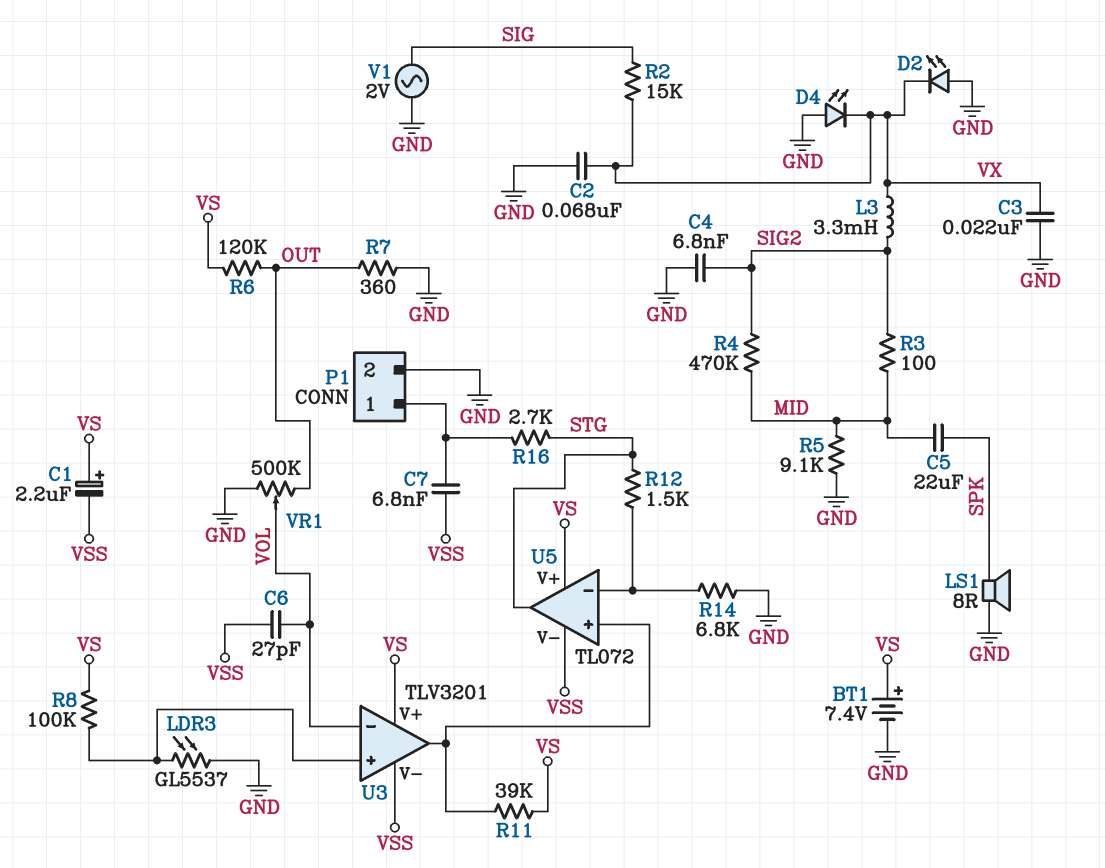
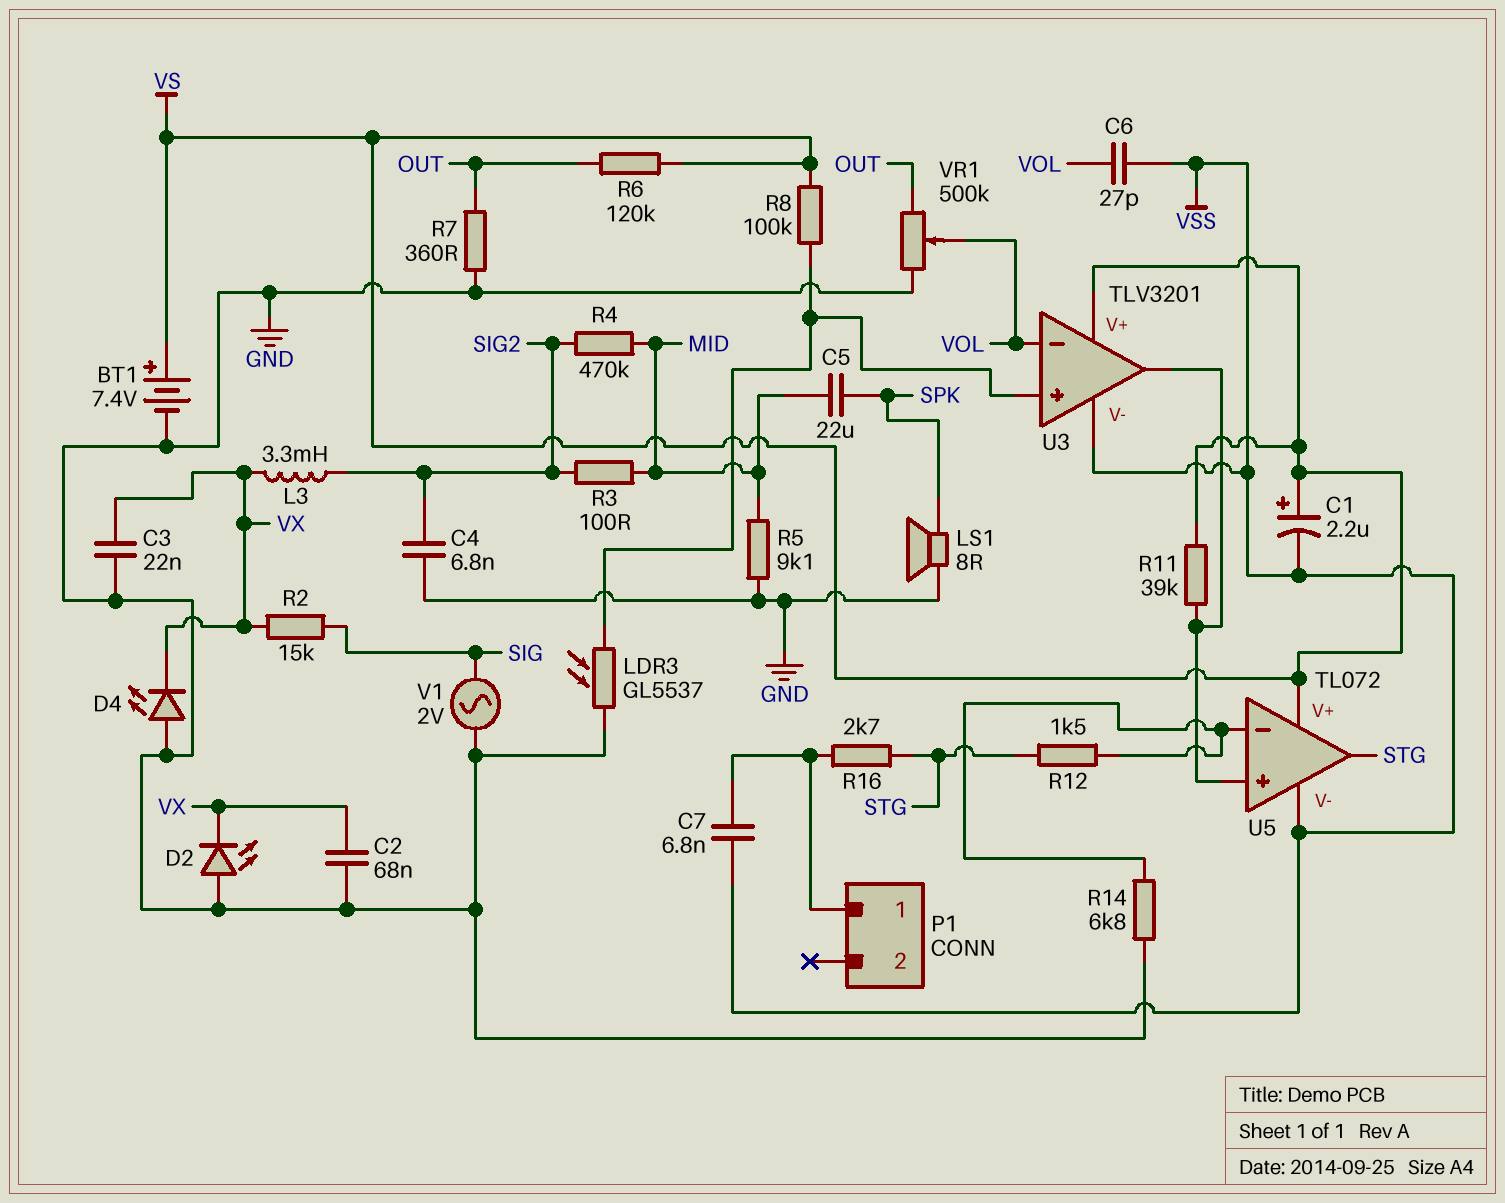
P1 pin 2: GND -> none

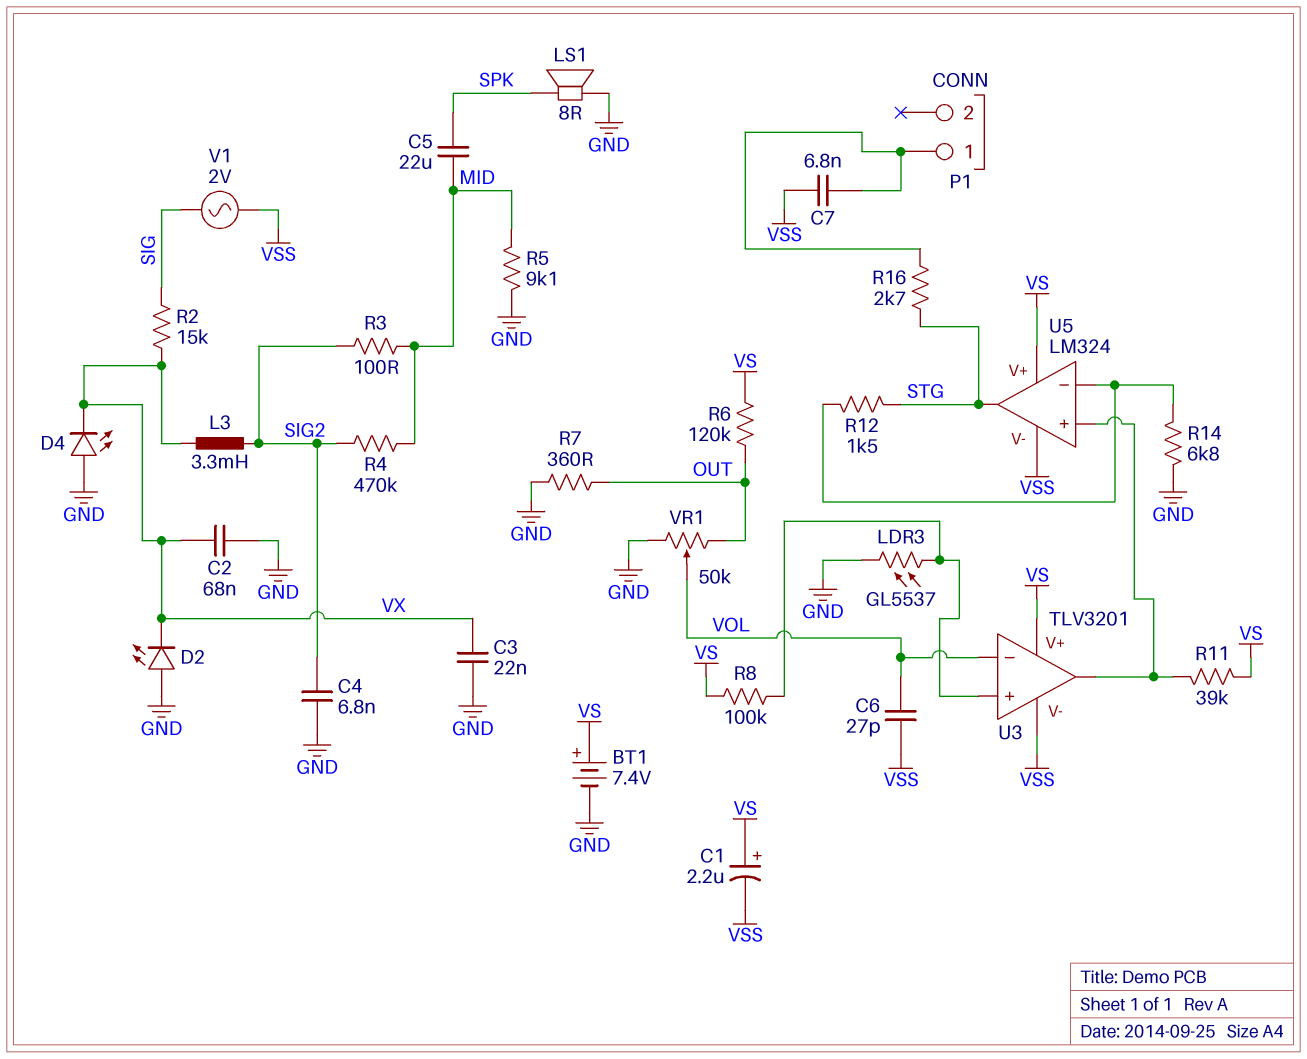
U5: TL072 -> LM324
V1: AC 2V (GND, SIG) -> AC 2V (SIG, VSS)
VR1: 500k (GND, OUT, wiper VOL) -> 50k (GND, OUT, wiper VOL)

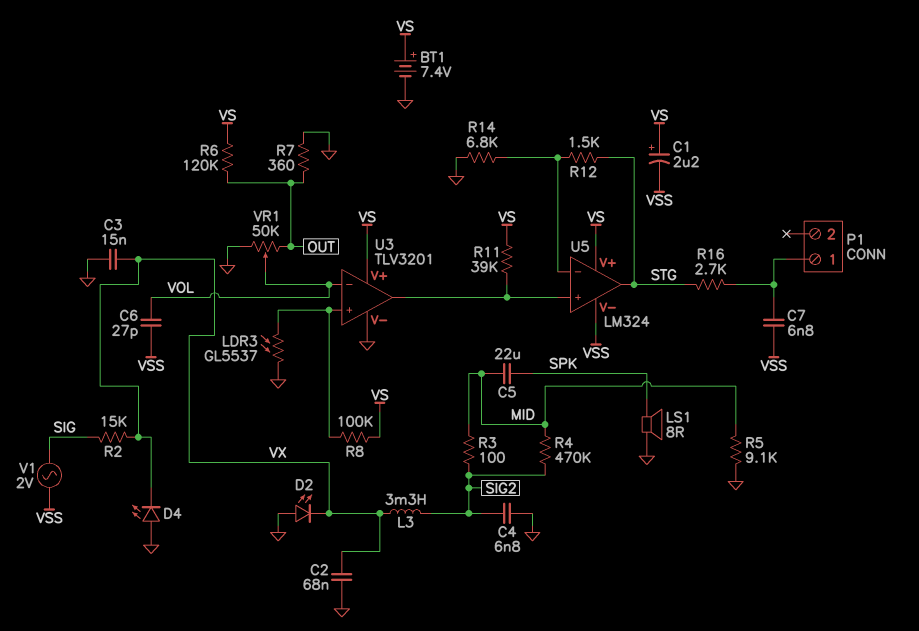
C3: 22nF (GND, VX) -> 15nF (GND, VX)
U3 pin V-: VSS -> GND

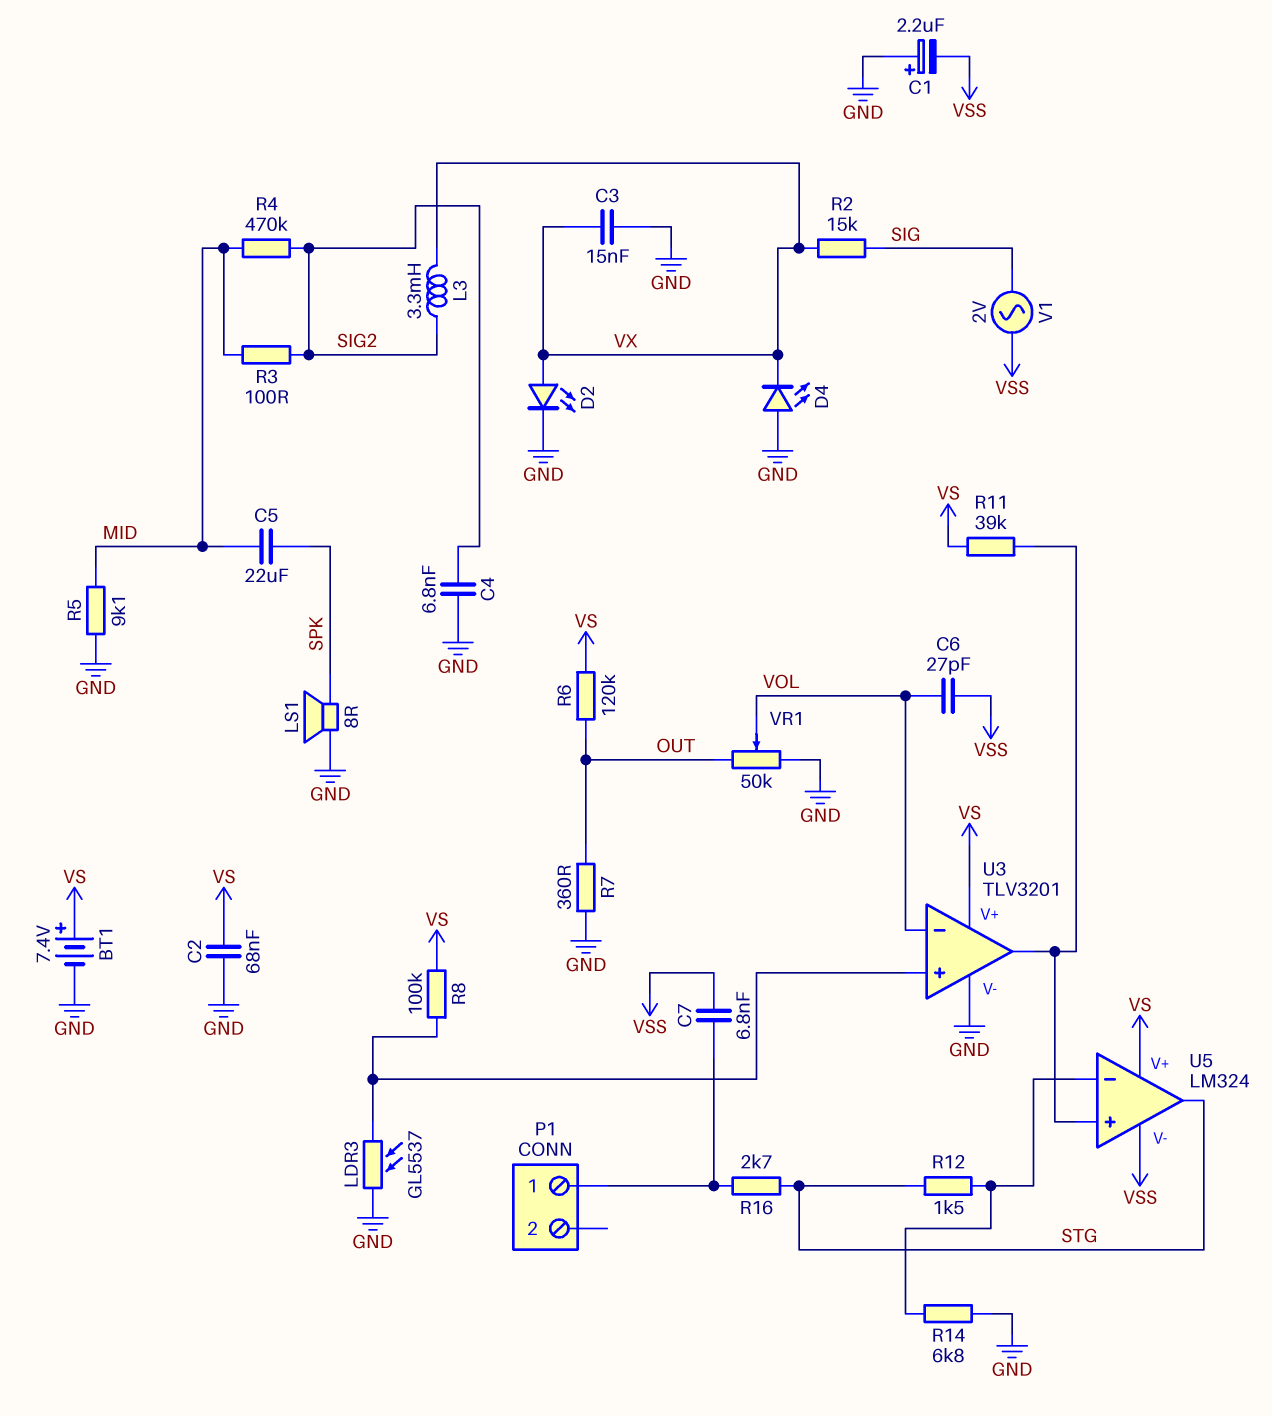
C1: 2.2uF (plus VS, minus VSS) -> 2.2uF (plus GND, minus VSS)
C2: 68nF (GND, VX) -> 68nF (GND, VS)
D2: LED (A GND, K VX) -> LED (A VX, K GND)

